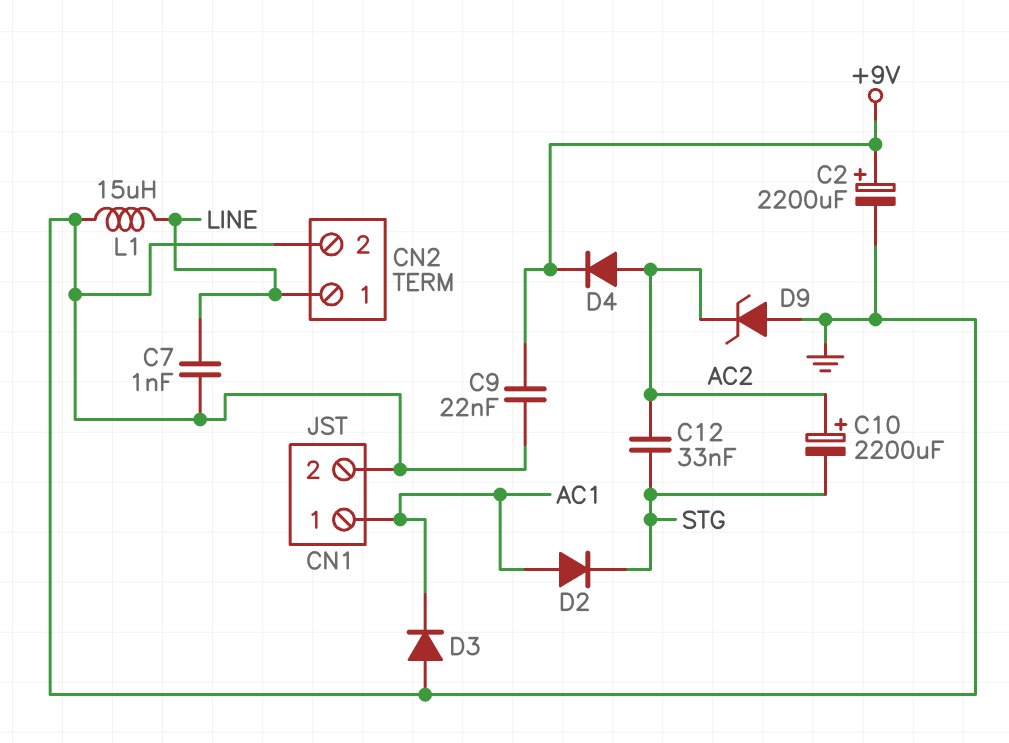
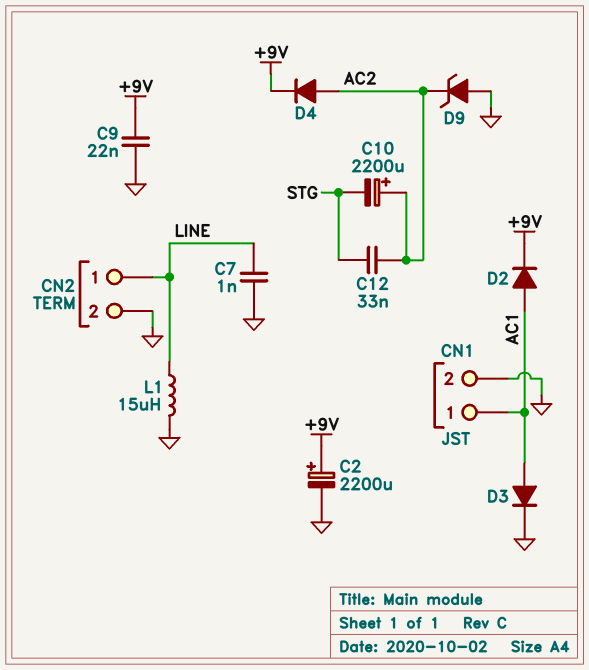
D2: diode (A AC1, K STG) -> diode (A AC1, K +9V)
D3: diode (A GND, K AC1) -> diode (A AC1, K GND)

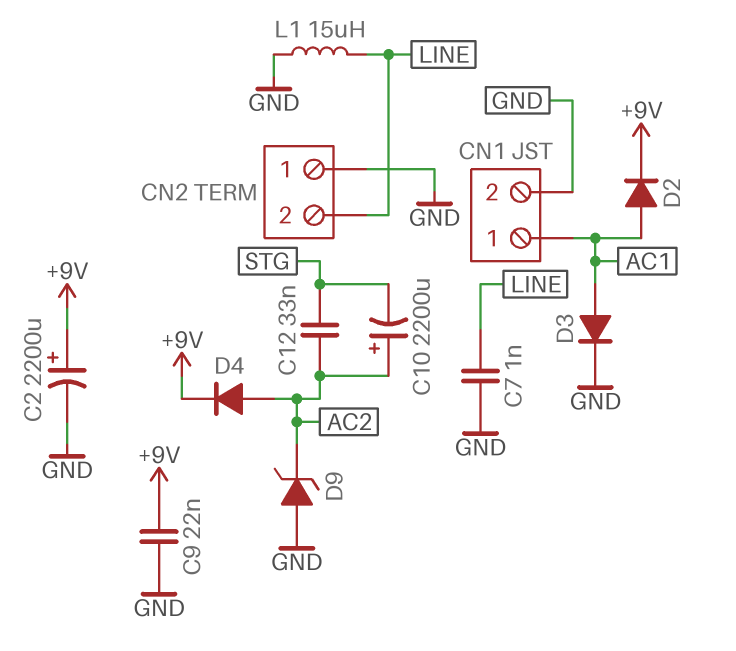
CN2 pin 1: LINE -> GND
CN2 pin 2: GND -> LINE

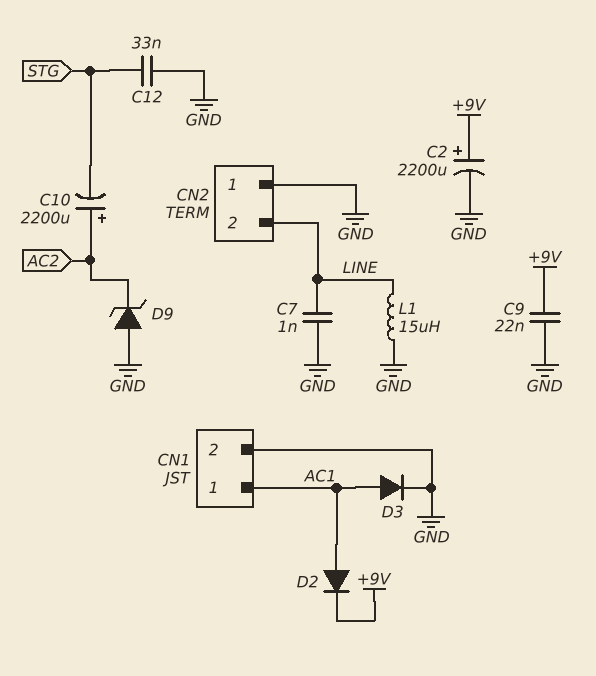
C12: 33nF (AC2, STG) -> 33nF (GND, STG)
D4: diode (A AC2, K +9V) -> none

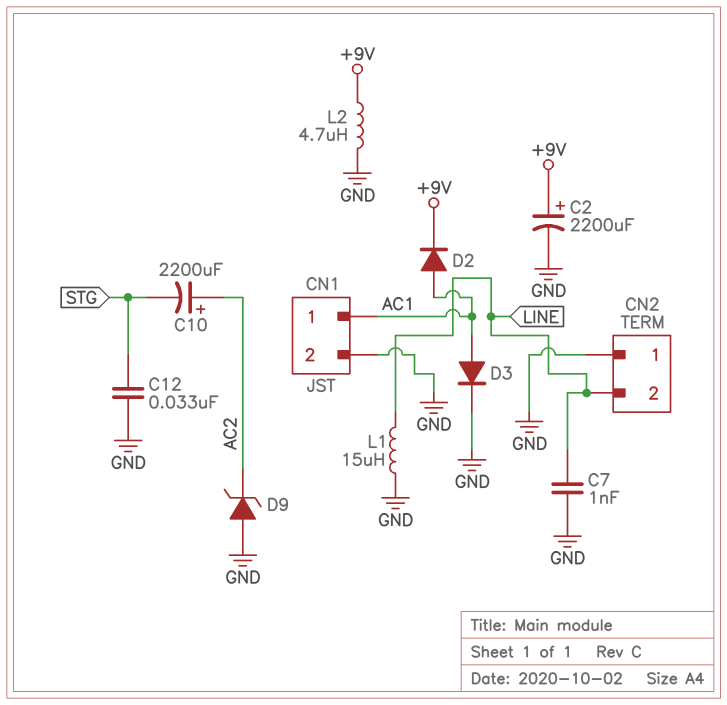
C9: 22nF (+9V, GND) -> none
L2: none -> 4.7uH (+9V, GND)

